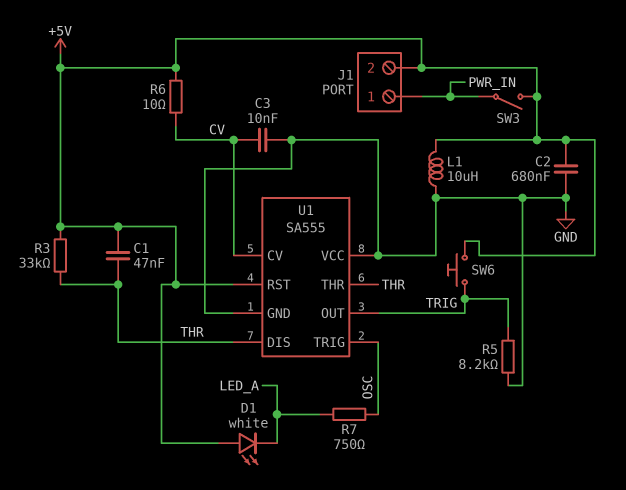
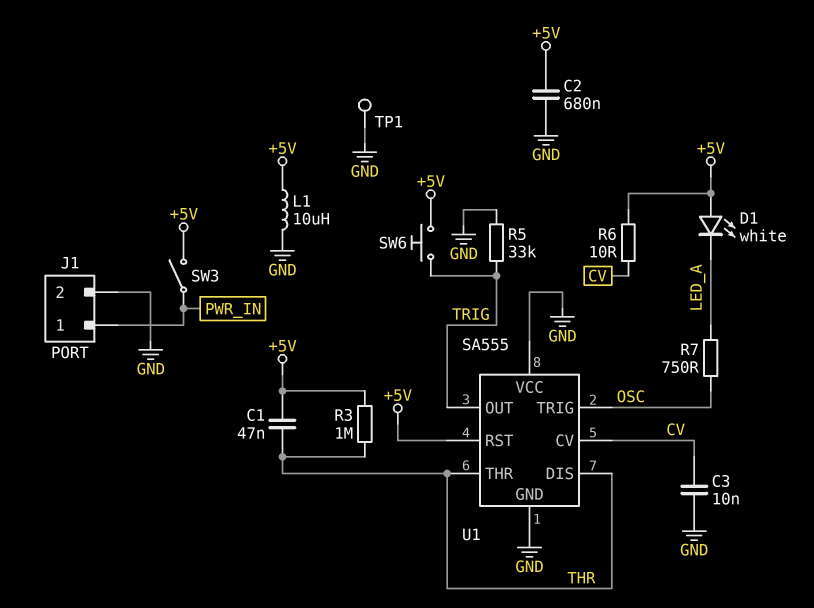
J1 pin 2: +5V -> GND
R3: 33k (+5V, THR) -> 1M (+5V, THR)
R5: 8.2k (GND, TRIG) -> 33k (GND, TRIG)
TP1: none -> test point (GND)

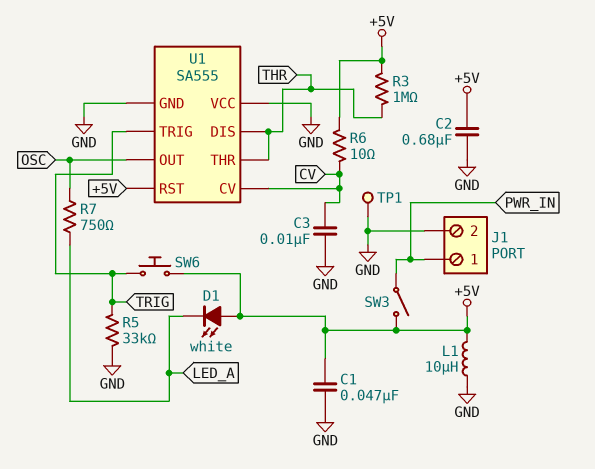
C1: 47nF (+5V, THR) -> 47nF (+5V, GND)
U1 pin OUT: TRIG -> OSC
U1 pin TRIG: OSC -> TRIG

